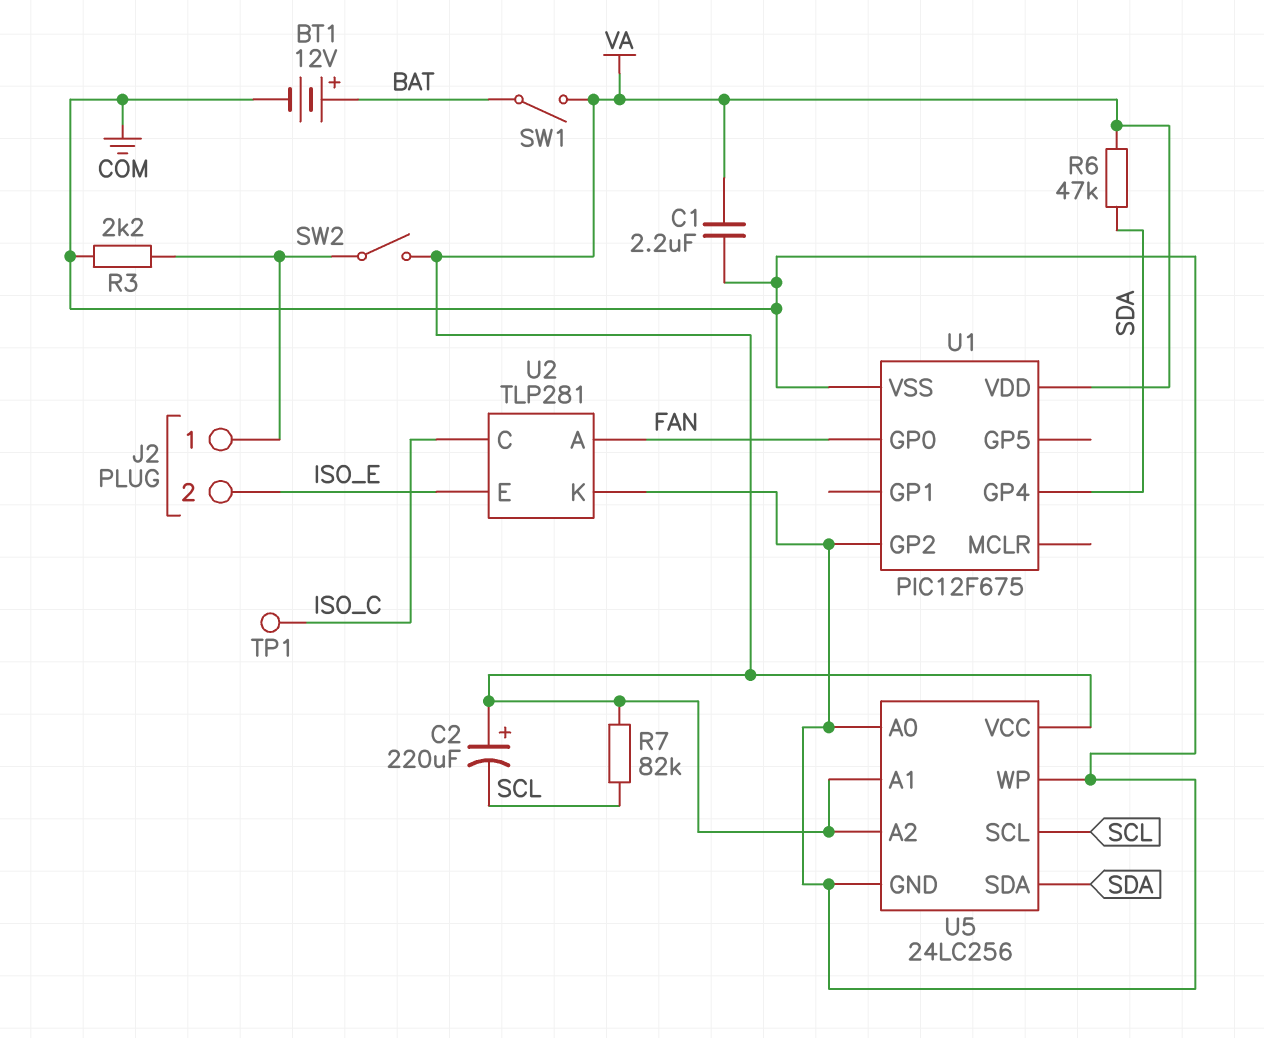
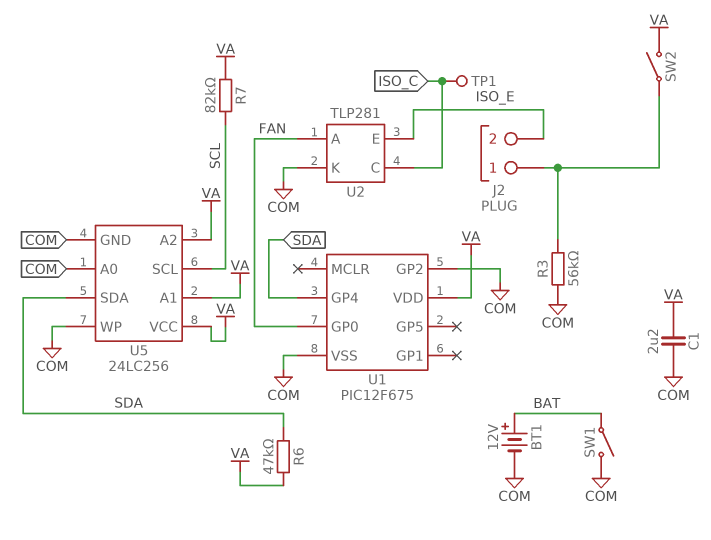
C2: 220uF (plus VA, minus SCL) -> none
R3: 2.2k (COM, J2/1) -> 56k (COM, J2/1)
SW1: switch (BAT, VA) -> switch (BAT, COM)

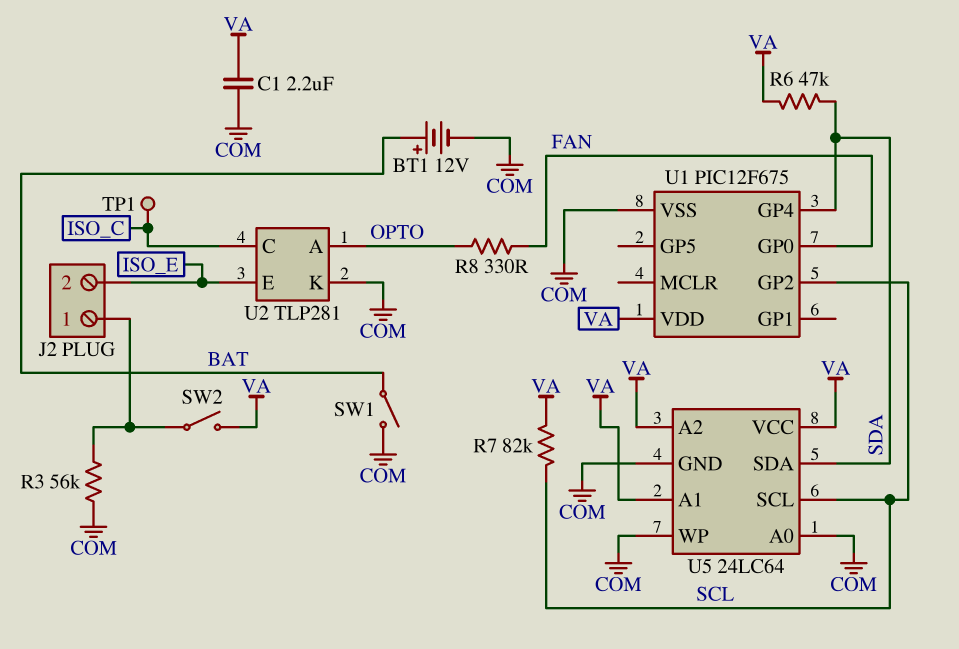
R8: none -> 330 (FAN, OPTO)
U1 pin GP2: COM -> SCL
U2 pin A: FAN -> OPTO
U5: 24LC256 -> 24LC64

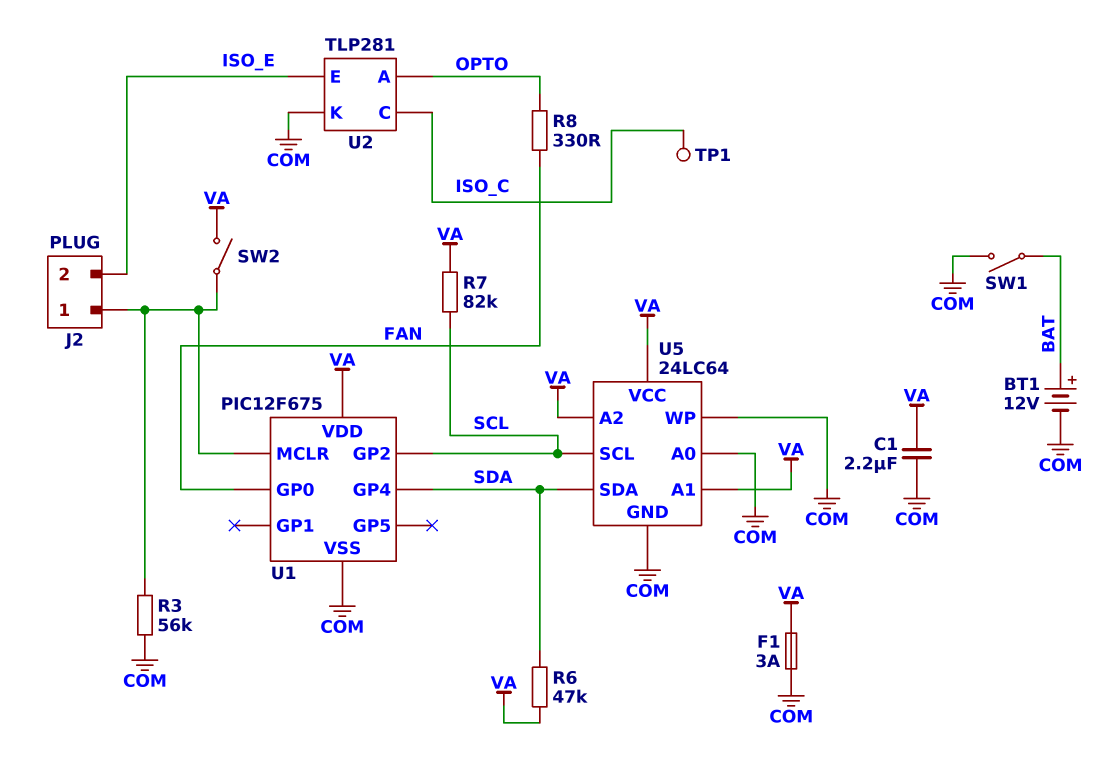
F1: none -> 3A (COM, VA)
U1 pin MCLR: none -> J2/1

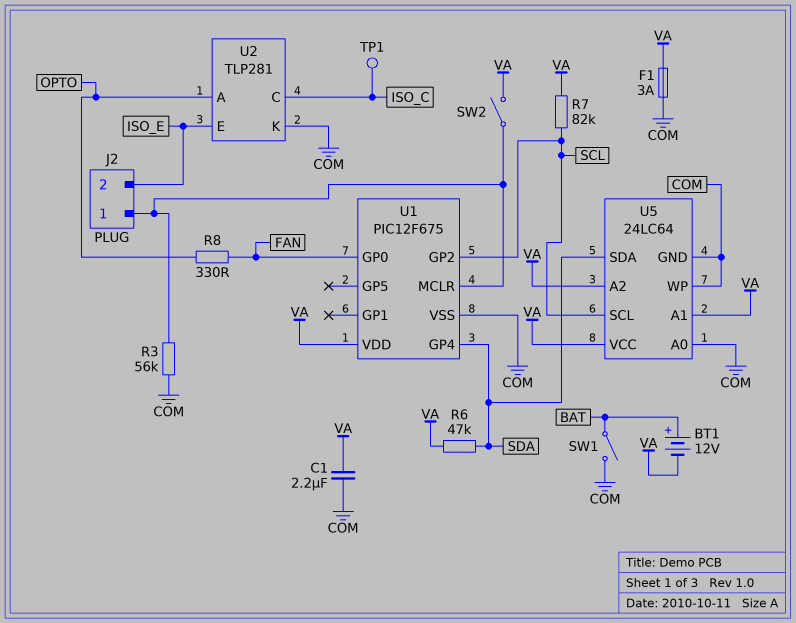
BT1: 12V (plus BAT, minus COM) -> 12V (plus BAT, minus VA)

